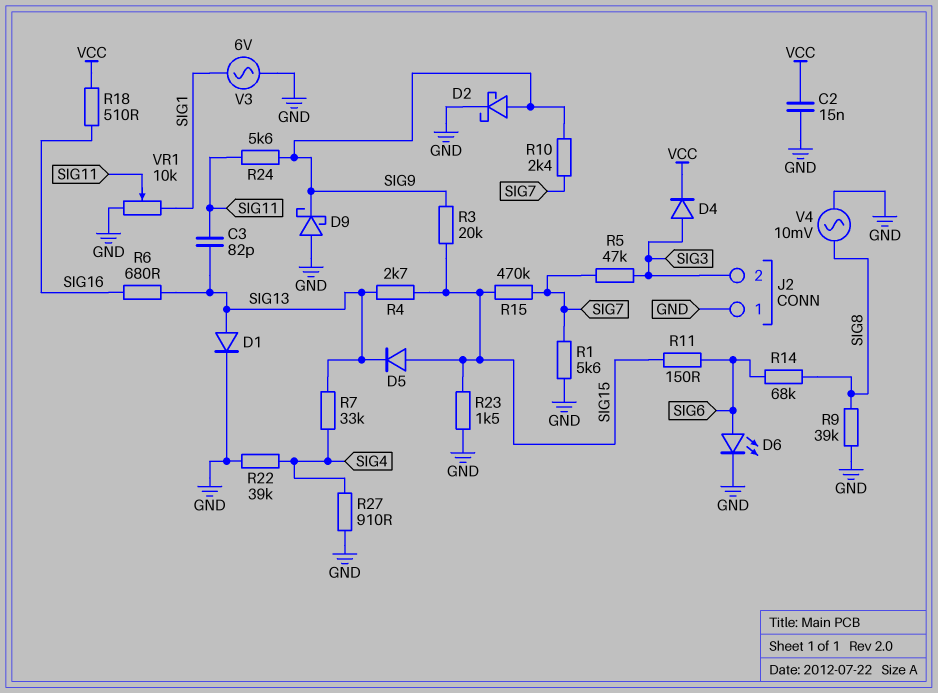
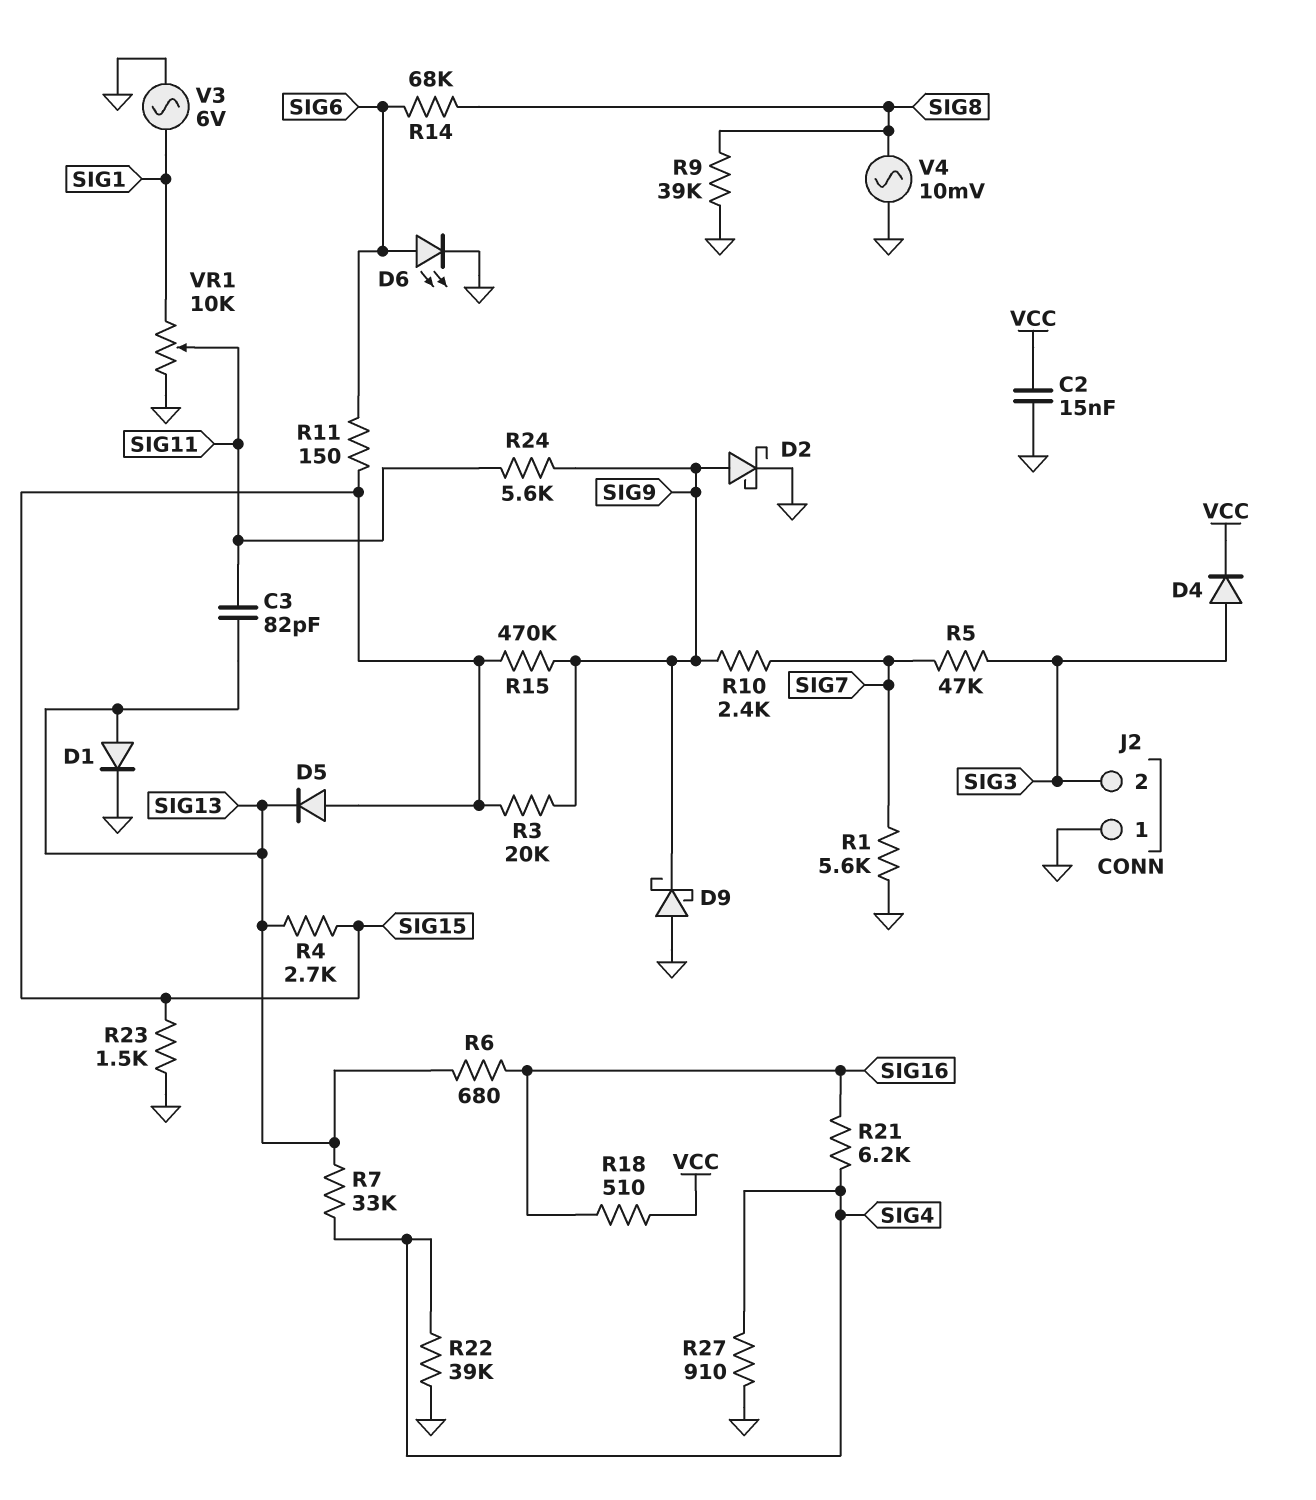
R15: 470k (SIG7, SIG15) -> 470k (SIG9, SIG15)
R21: none -> 6.2k (SIG4, SIG16)

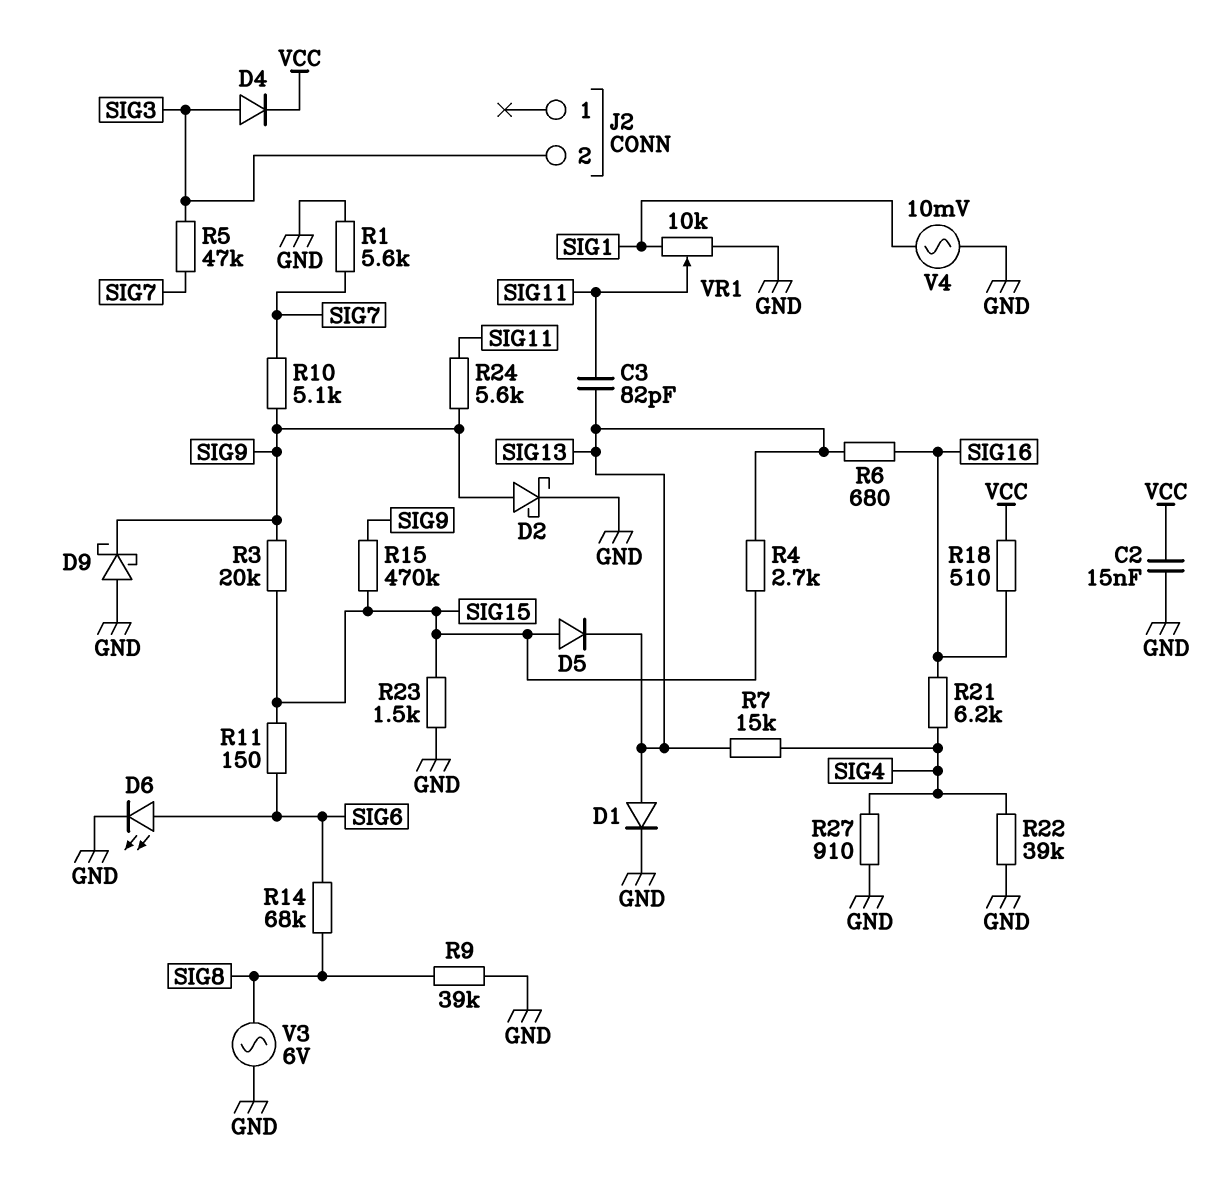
J2 pin 1: GND -> none
R7: 33k (SIG4, SIG13) -> 15k (SIG4, SIG13)
R10: 2.4k (SIG7, SIG9) -> 5.1k (SIG7, SIG9)
V3: AC 6V (GND, SIG1) -> AC 6V (GND, SIG8)
V4: AC 10mV (GND, SIG8) -> AC 10mV (GND, SIG1)

